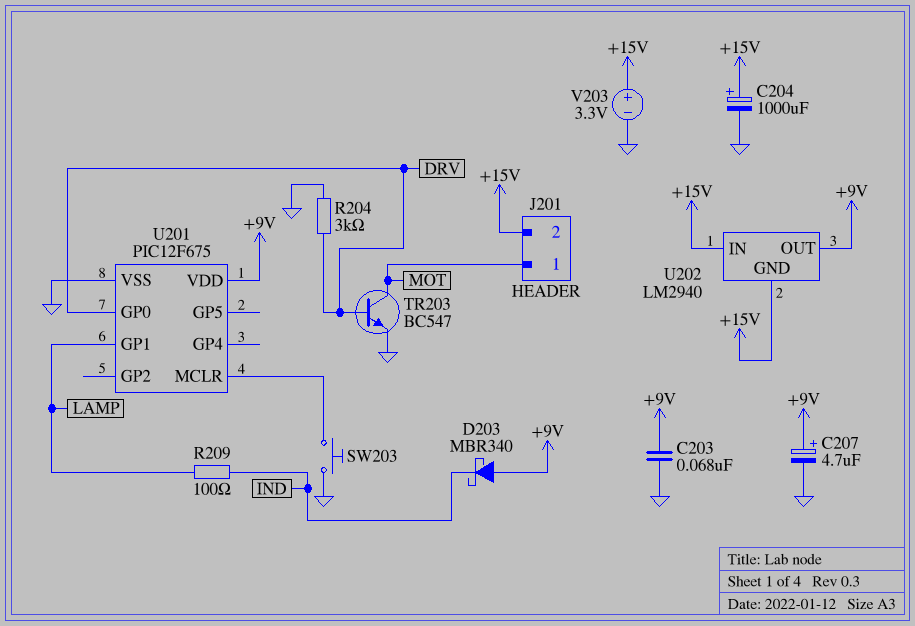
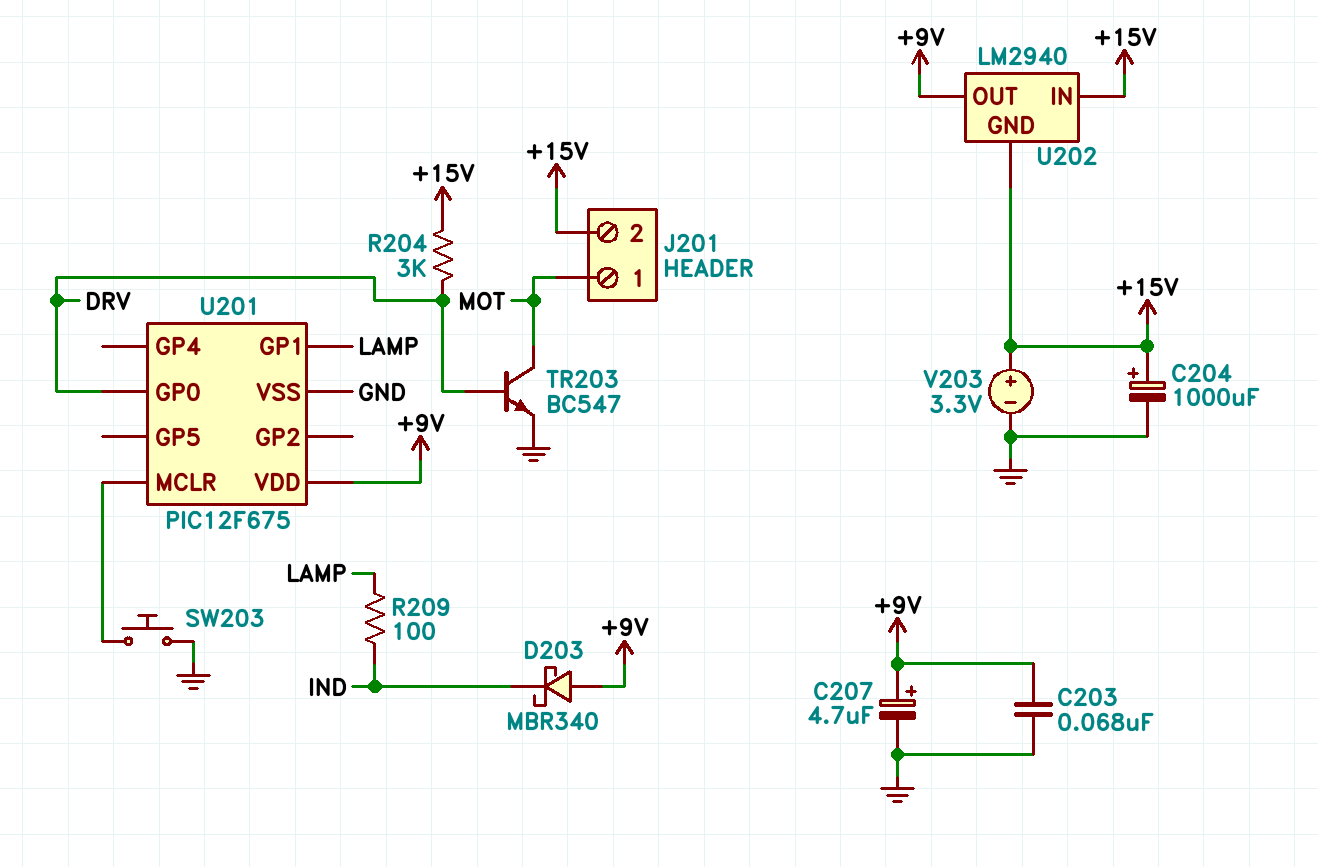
R204: 3k (DRV, GND) -> 3k (+15V, DRV)

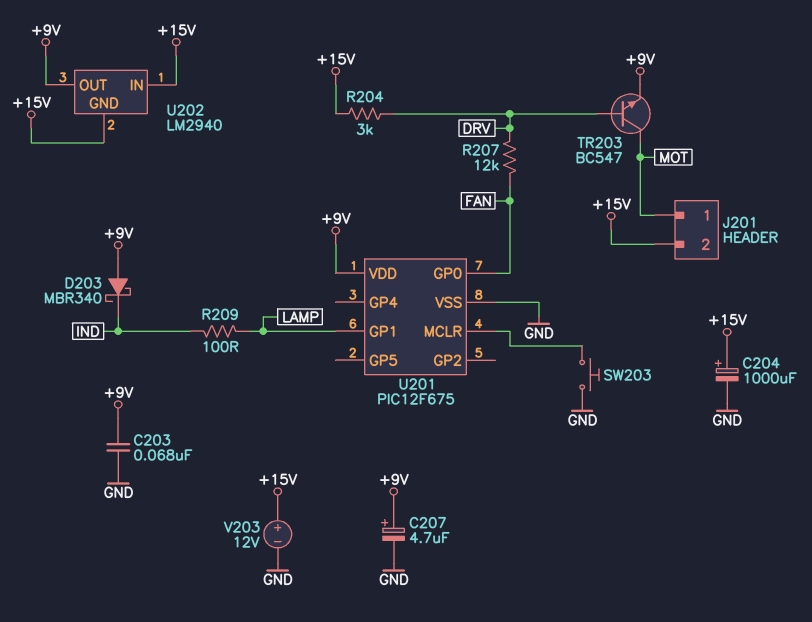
R207: none -> 12k (DRV, FAN)
TR203: NPN BC547 (B DRV, C MOT, E GND) -> NPN BC547 (B DRV, C MOT, E +9V)
U201 pin GP0: DRV -> FAN
V203: 3.3V (plus +15V, minus GND) -> 12V (plus +15V, minus GND)

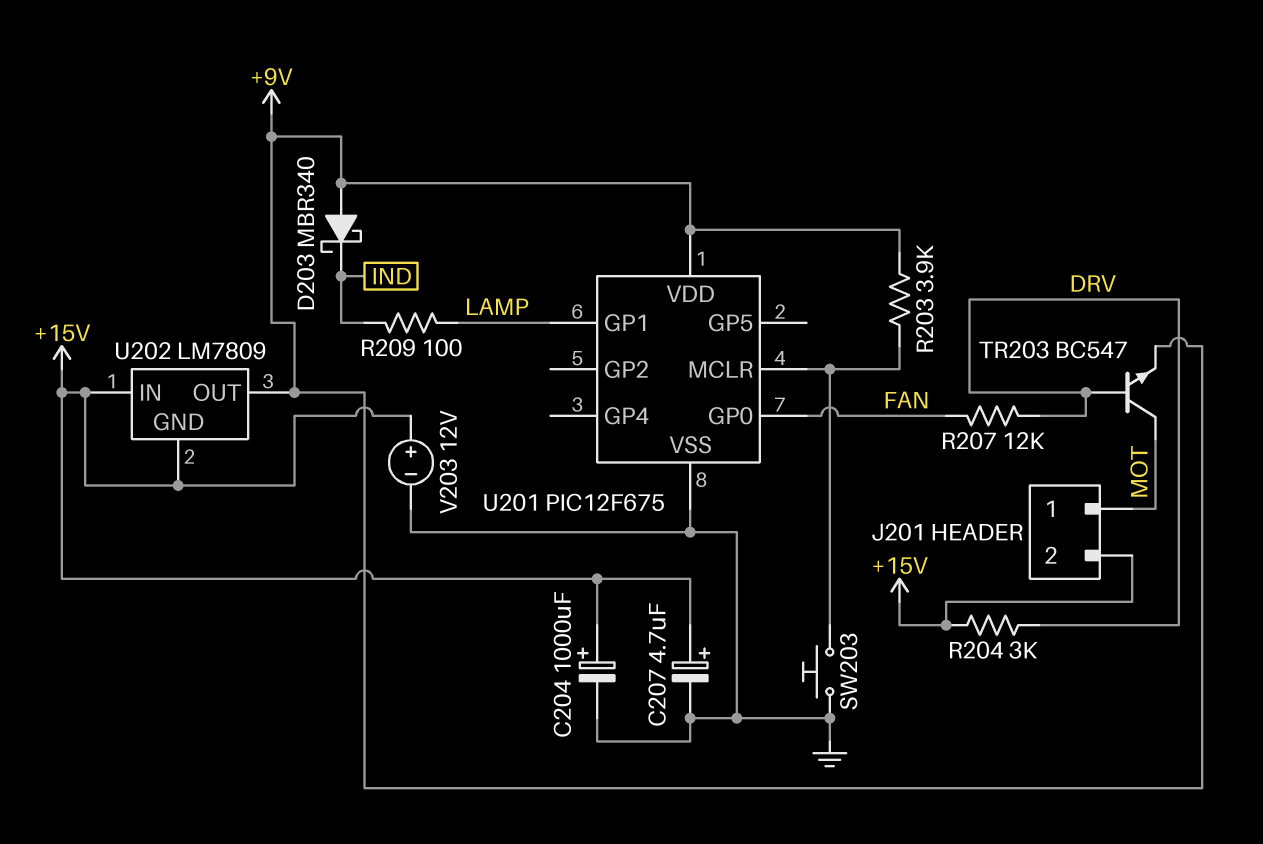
C203: 68nF (+9V, GND) -> none
C207: 4.7uF (plus +9V, minus GND) -> 4.7uF (plus +15V, minus GND)
R203: none -> 3.9k (+9V, U201/MCLR)
U202: LM2940 -> LM7809

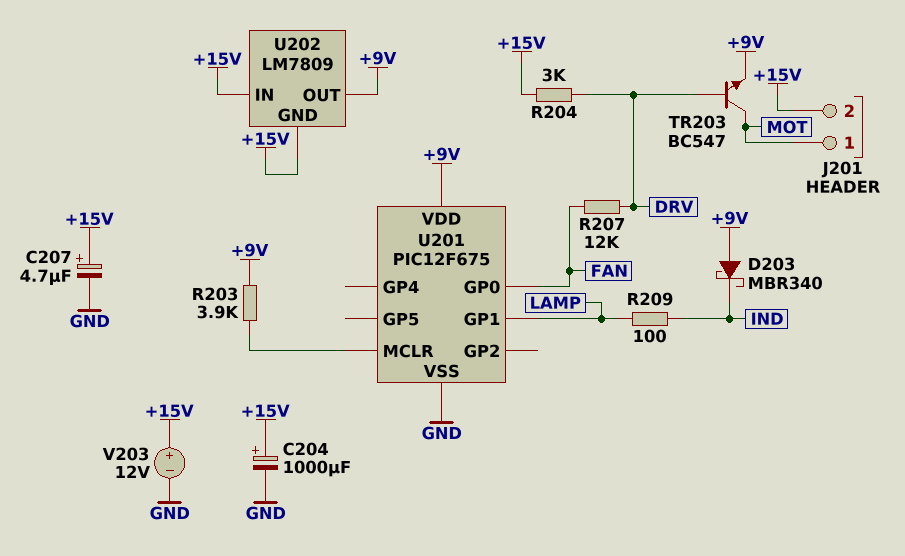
SW203: button (GND, U201/MCLR) -> none

